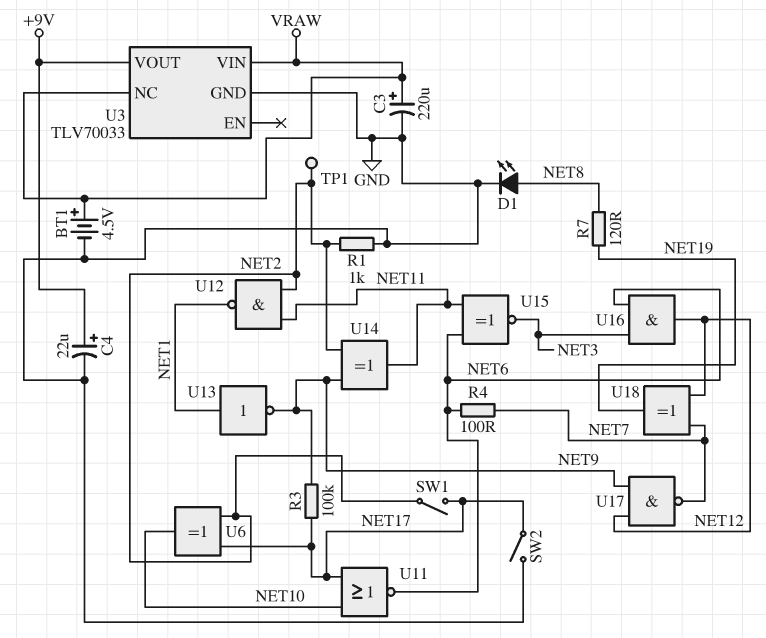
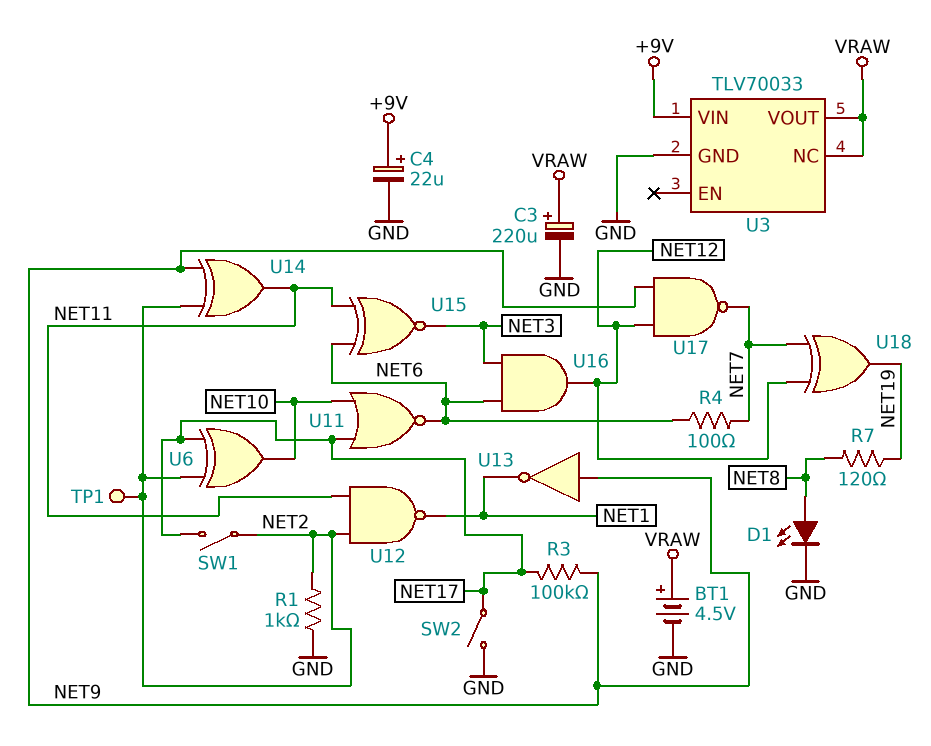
U3 pin VIN: VRAW -> +9V
U3 pin VOUT: +9V -> VRAW
U13: NOT (in NET1, out NET9) -> NOT (in NET9, out NET1)

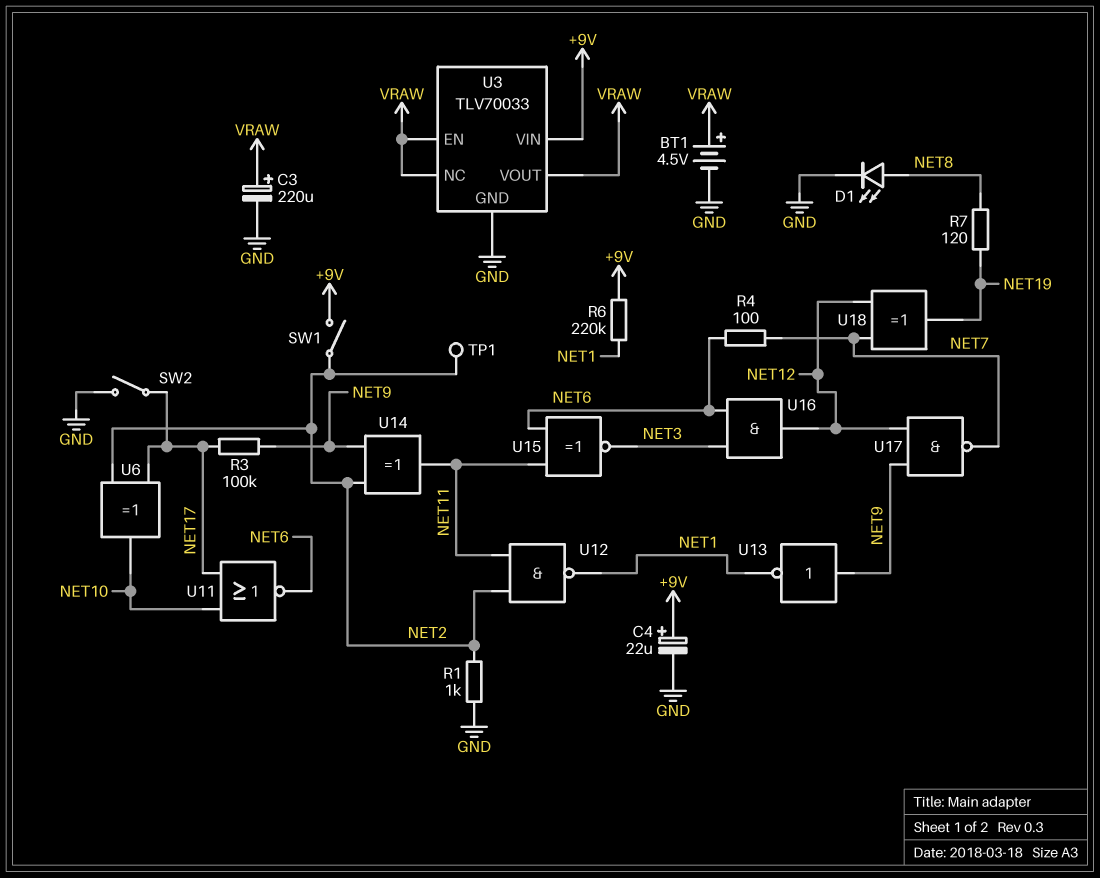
R6: none -> 220k (+9V, NET1)
SW1: switch (NET2, NET17) -> switch (+9V, NET2)
U3 pin EN: none -> VRAW

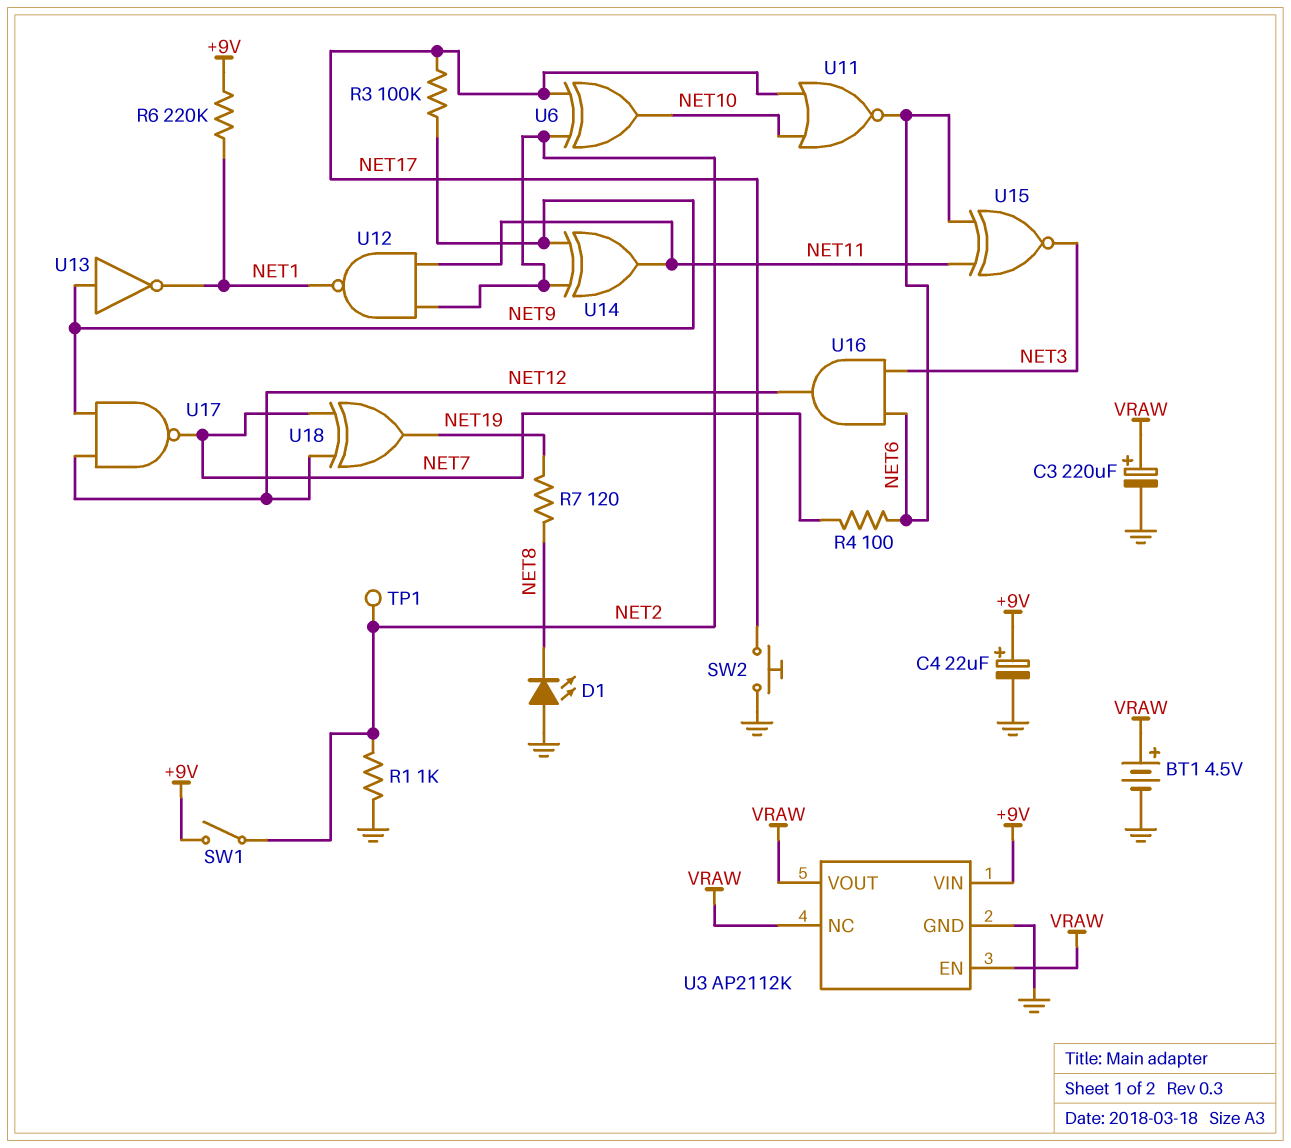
D1: LED (A NET8, K GND) -> LED (A GND, K NET8)
SW2: switch (GND, NET17) -> button (GND, NET17)
U3: TLV70033 -> AP2112K

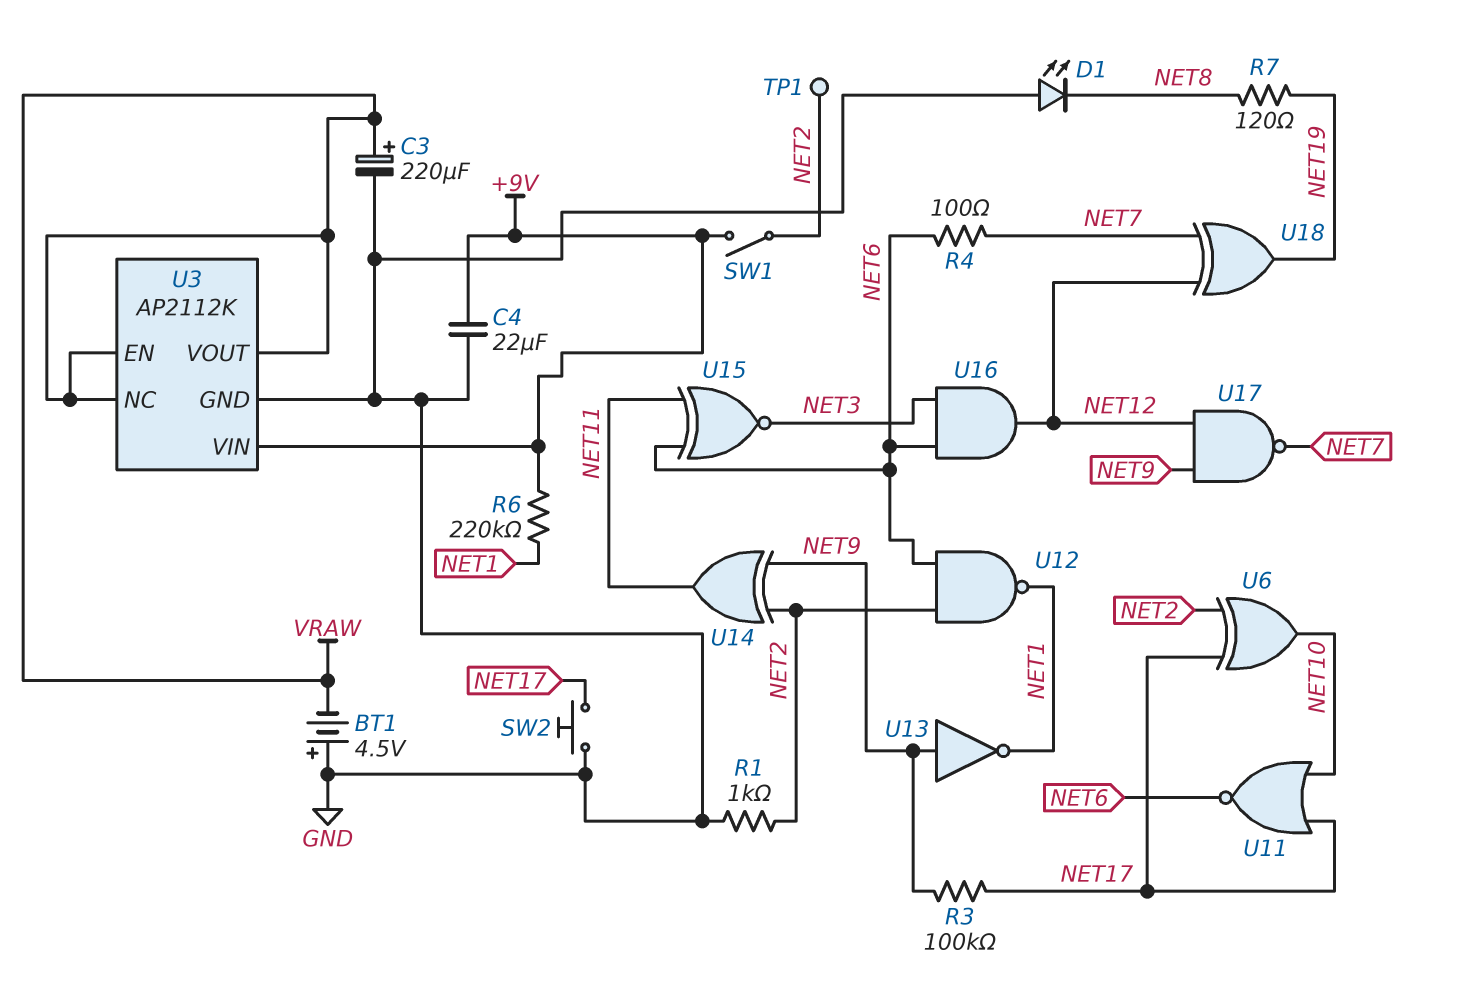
BT1: 4.5V (plus VRAW, minus GND) -> 4.5V (plus GND, minus VRAW)
C4: 22uF (plus +9V, minus GND) -> 22uF (+9V, GND)
U12: NAND (in NET2, in NET11, out NET1) -> NAND (in NET2, in NET6, out NET1)

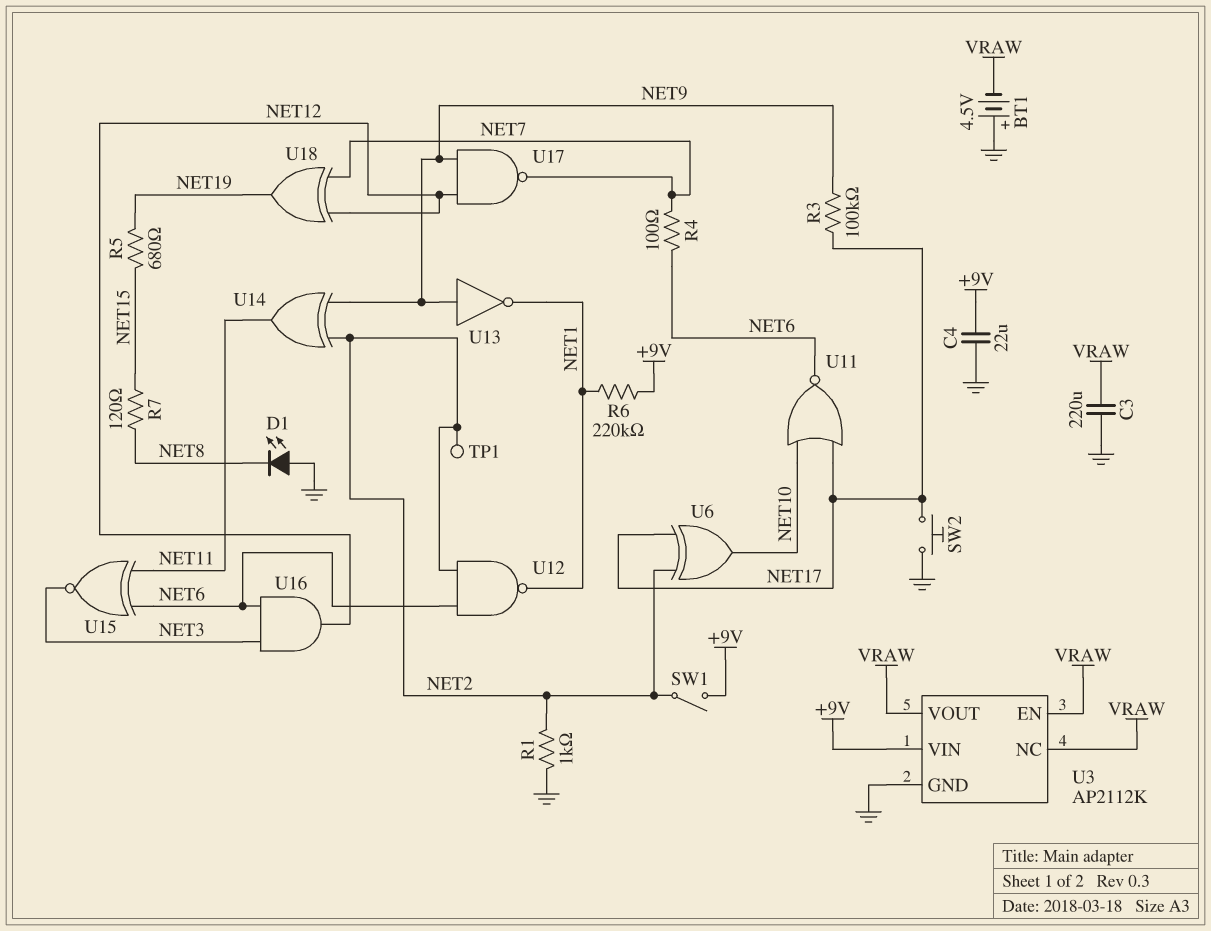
C3: 220uF (plus VRAW, minus GND) -> 220uF (GND, VRAW)
R5: none -> 680 (NET15, NET19)
R7: 120 (NET8, NET19) -> 120 (NET8, NET15)

